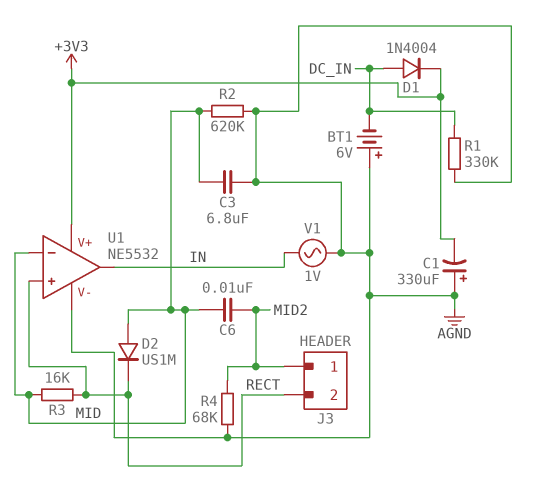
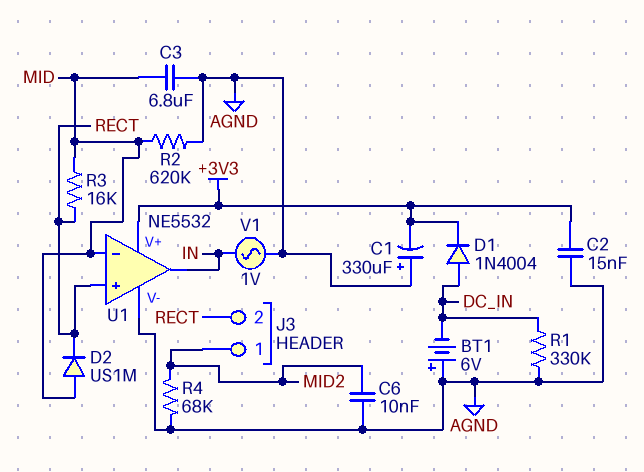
C2: none -> 15nF (+3V3, AGND)
C6: 10nF (MID, MID2) -> 10nF (AGND, MID2)

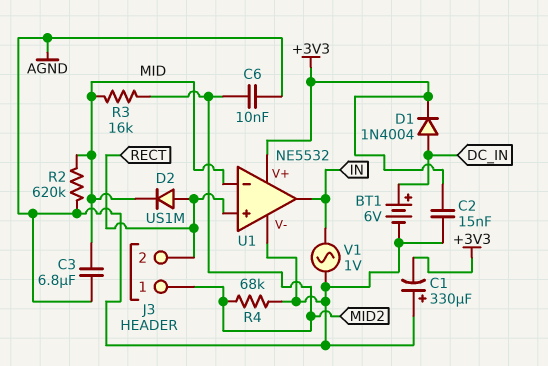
BT1: 6V (plus AGND, minus DC_IN) -> 6V (plus DC_IN, minus AGND)
D2: diode US1M (A MID, K RECT) -> diode US1M (A RECT, K MID)
R1: 330k (AGND, DC_IN) -> none
R3: 16k (MID, RECT) -> 16k (MID, MID2)

